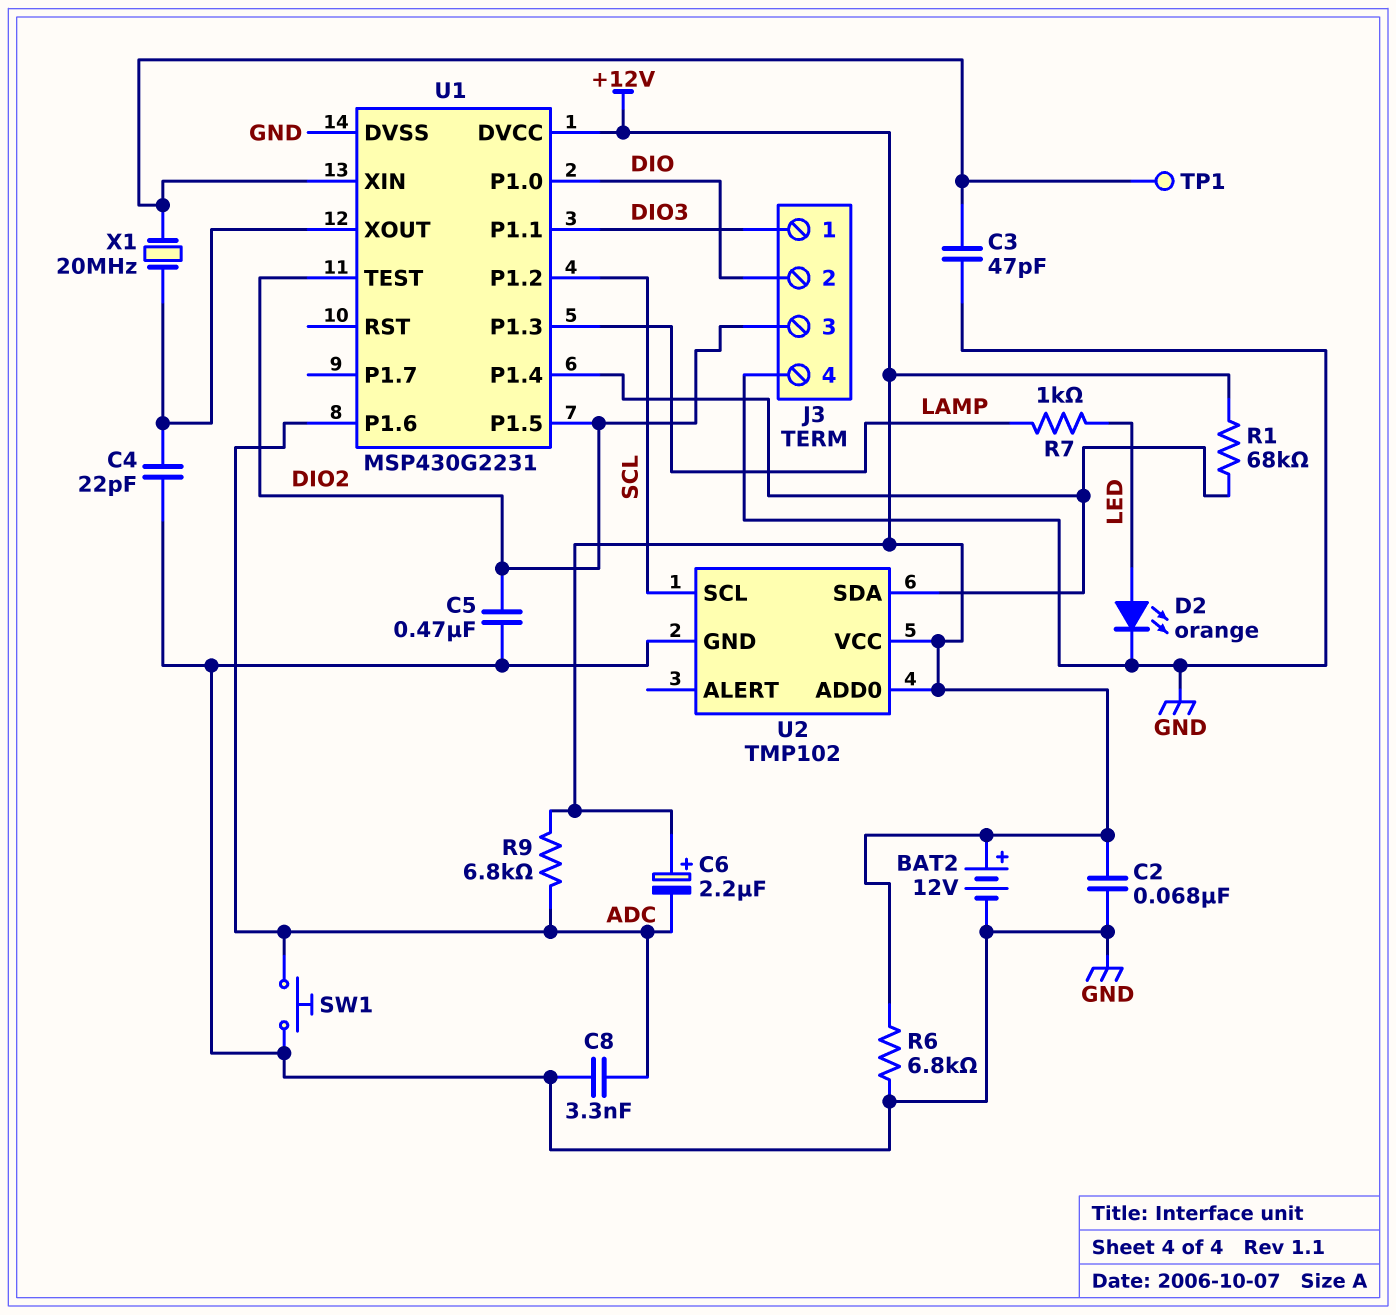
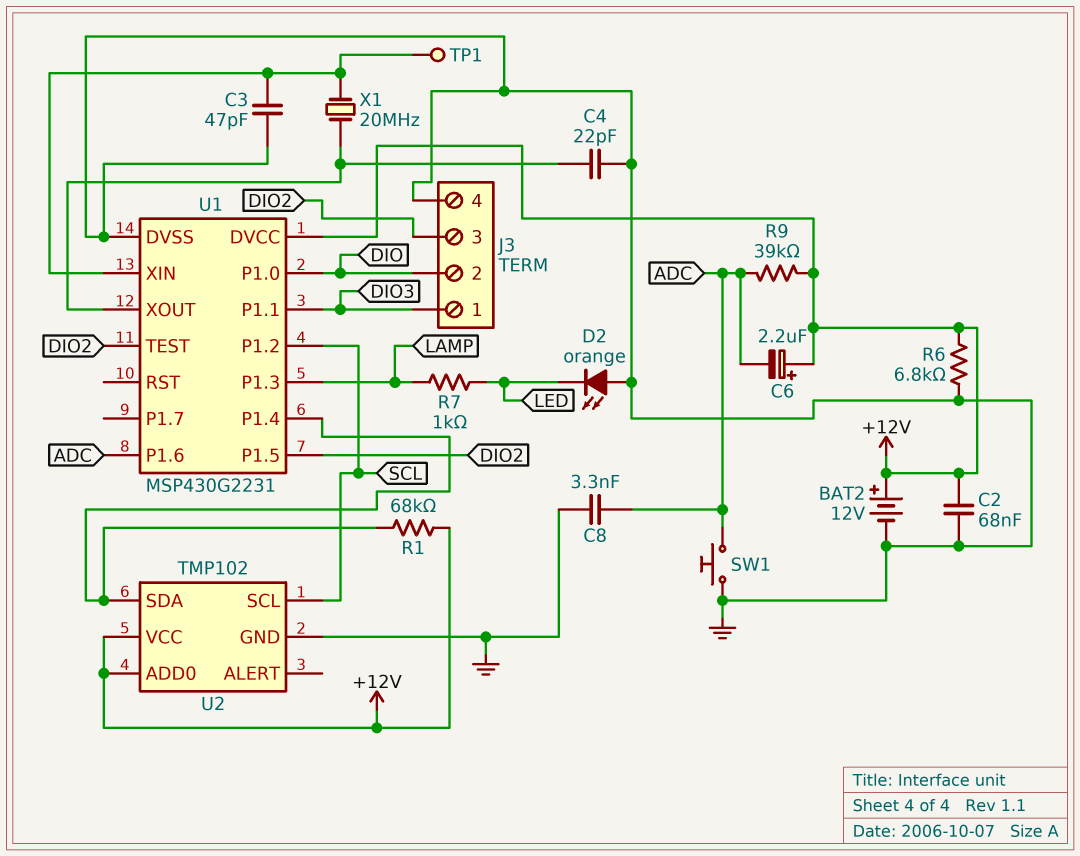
C5: 470nF (DIO2, GND) -> none
D2: LED orange (A LED, K GND) -> LED orange (A GND, K LED)
R9: 6.8k (+12V, ADC) -> 39k (+12V, ADC)

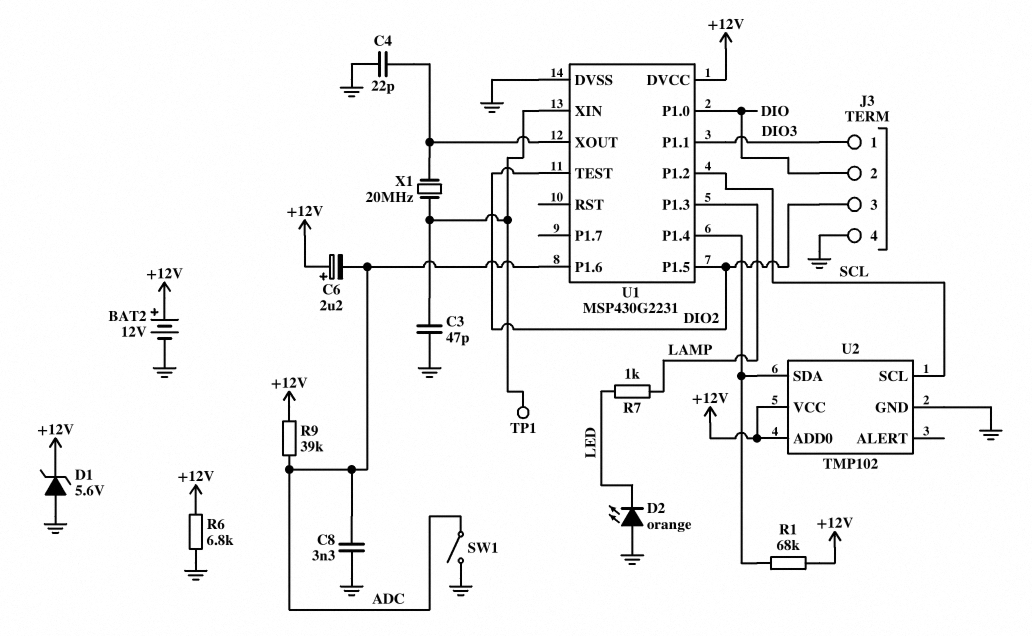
C2: 68nF (+12V, GND) -> none
D1: none -> zener 5.6V (A GND, K +12V)
SW1: button (ADC, GND) -> switch (ADC, GND)

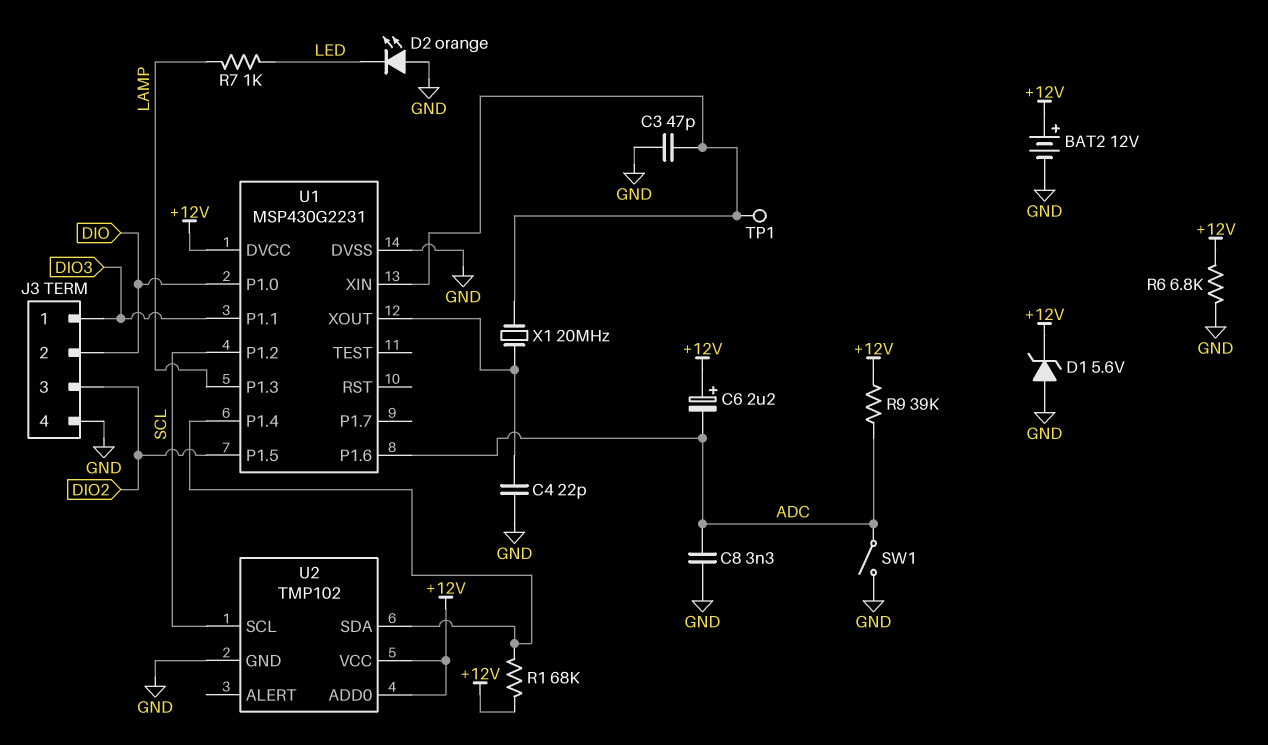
U1 pin TEST: DIO2 -> none

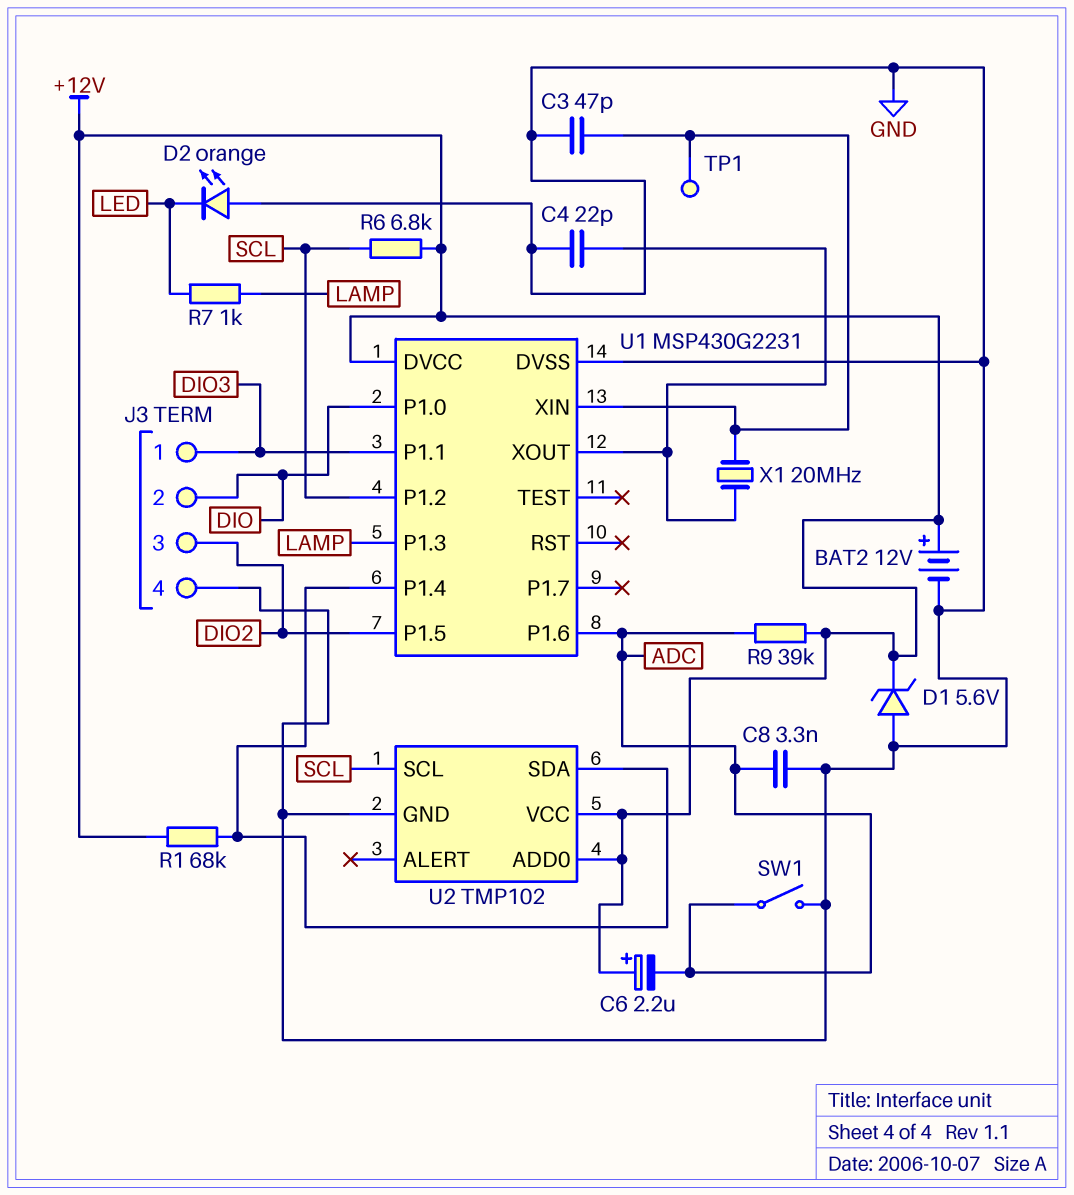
R6: 6.8k (+12V, GND) -> 6.8k (+12V, SCL)

